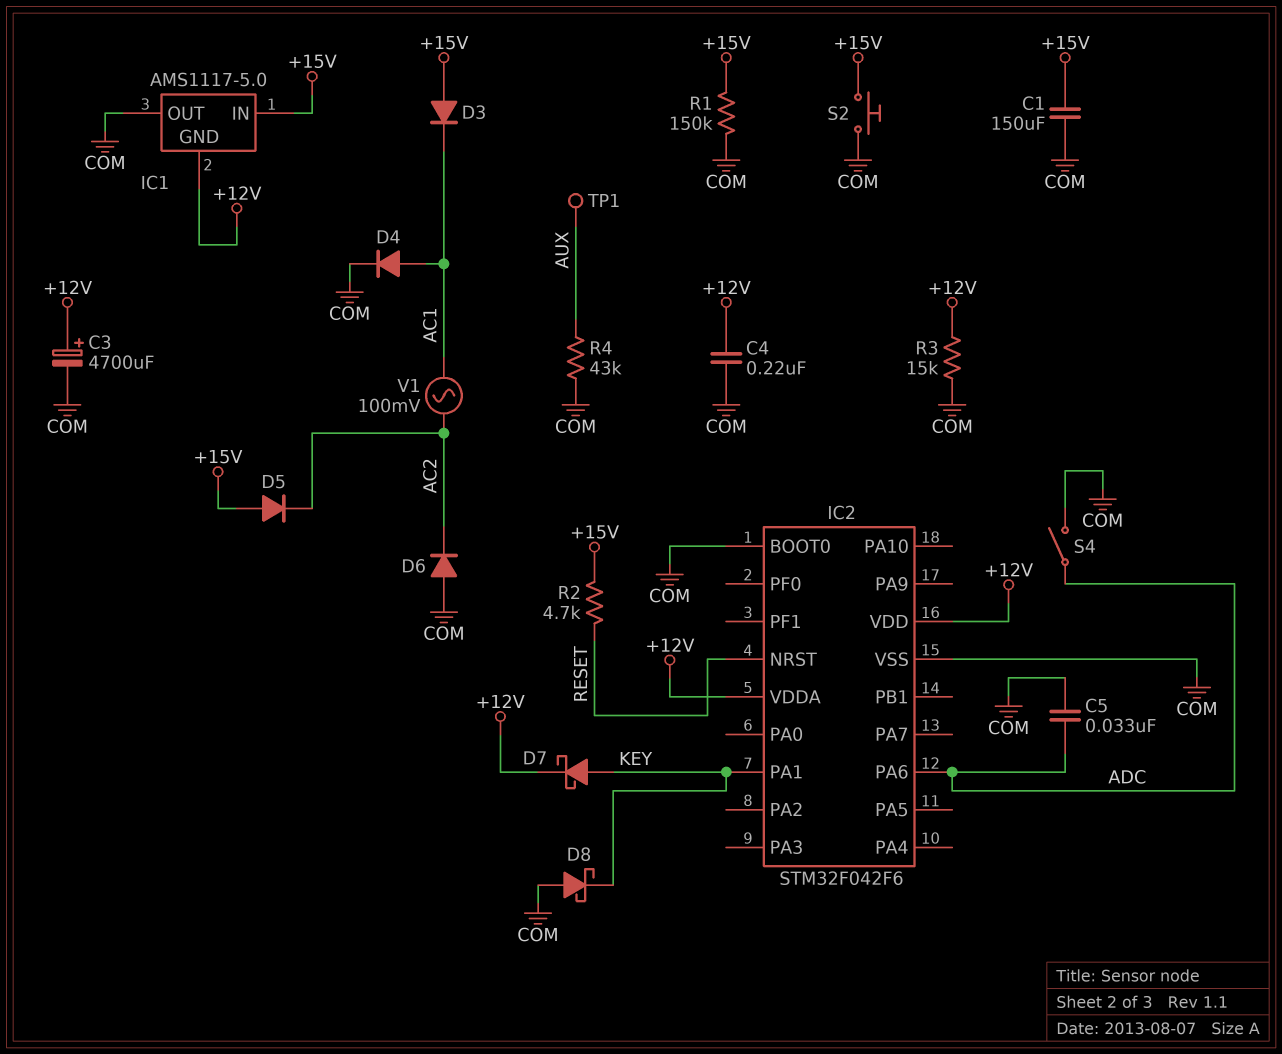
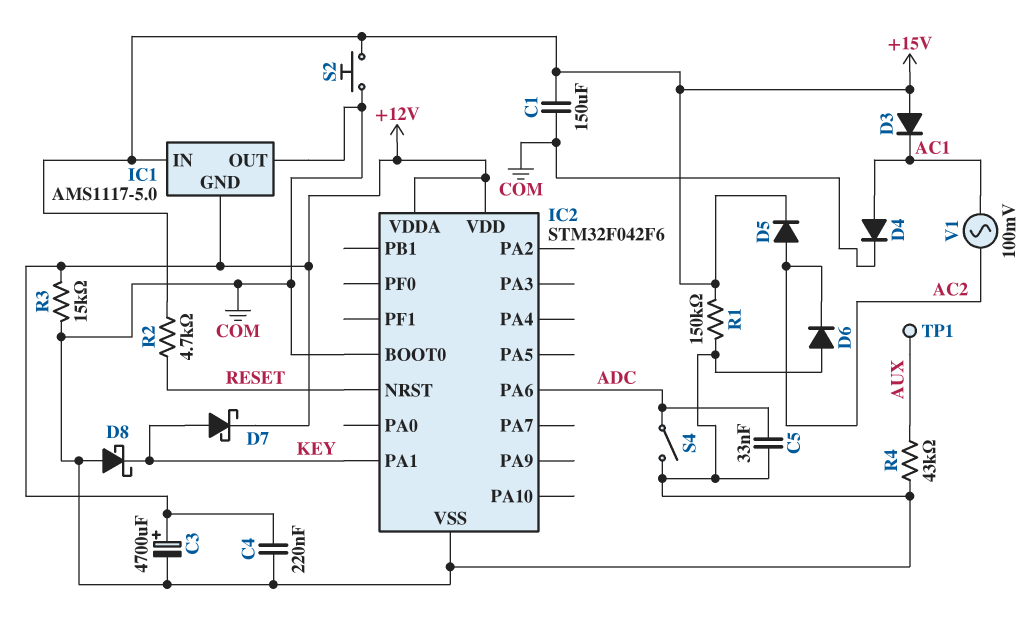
D5: diode (A +15V, K AC2) -> diode (A AC2, K +15V)

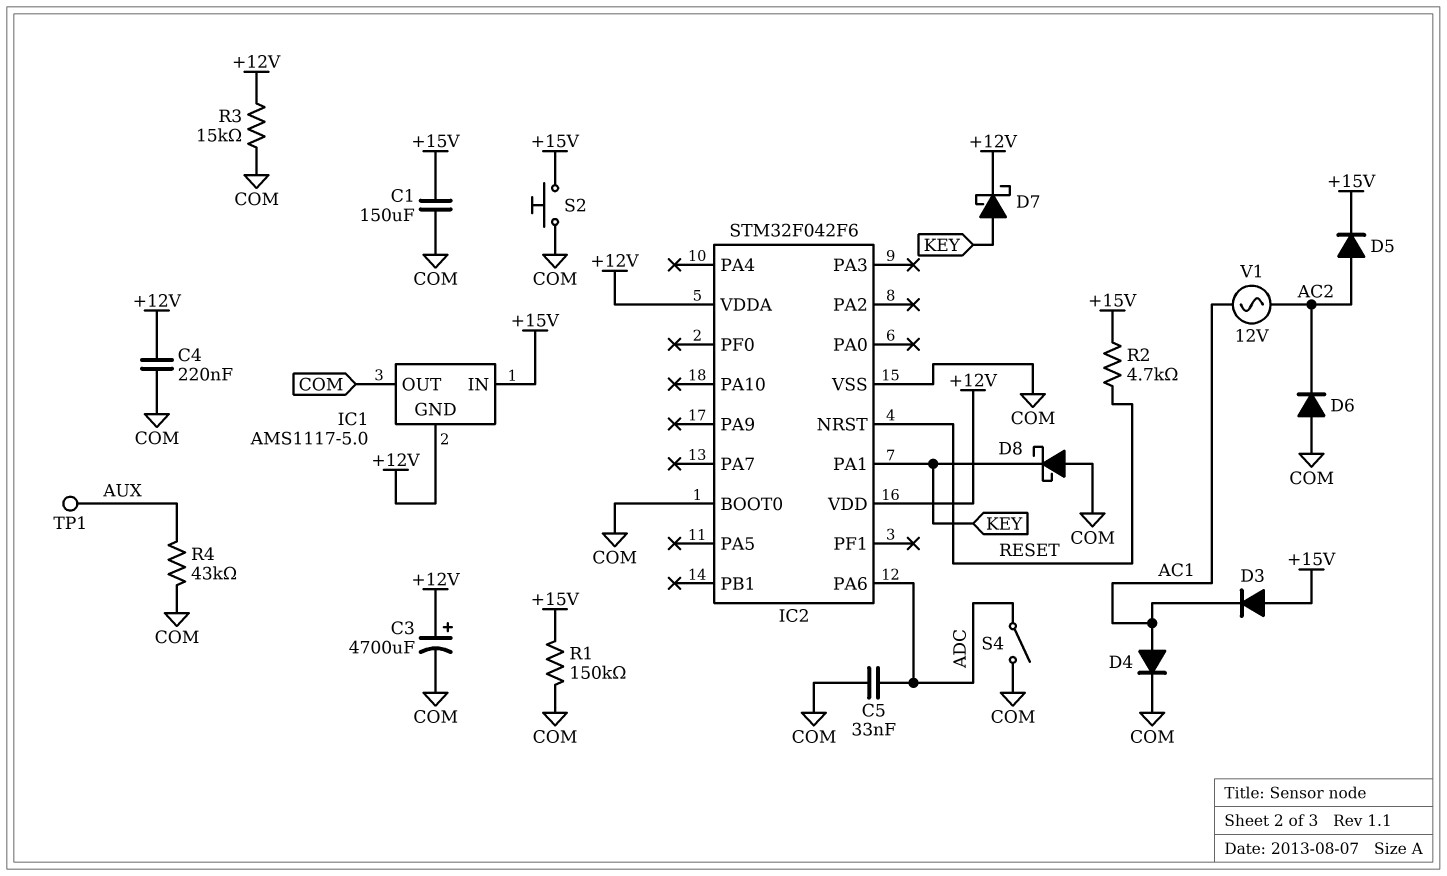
V1: AC 100mV (AC1, AC2) -> AC 12V (AC1, AC2)

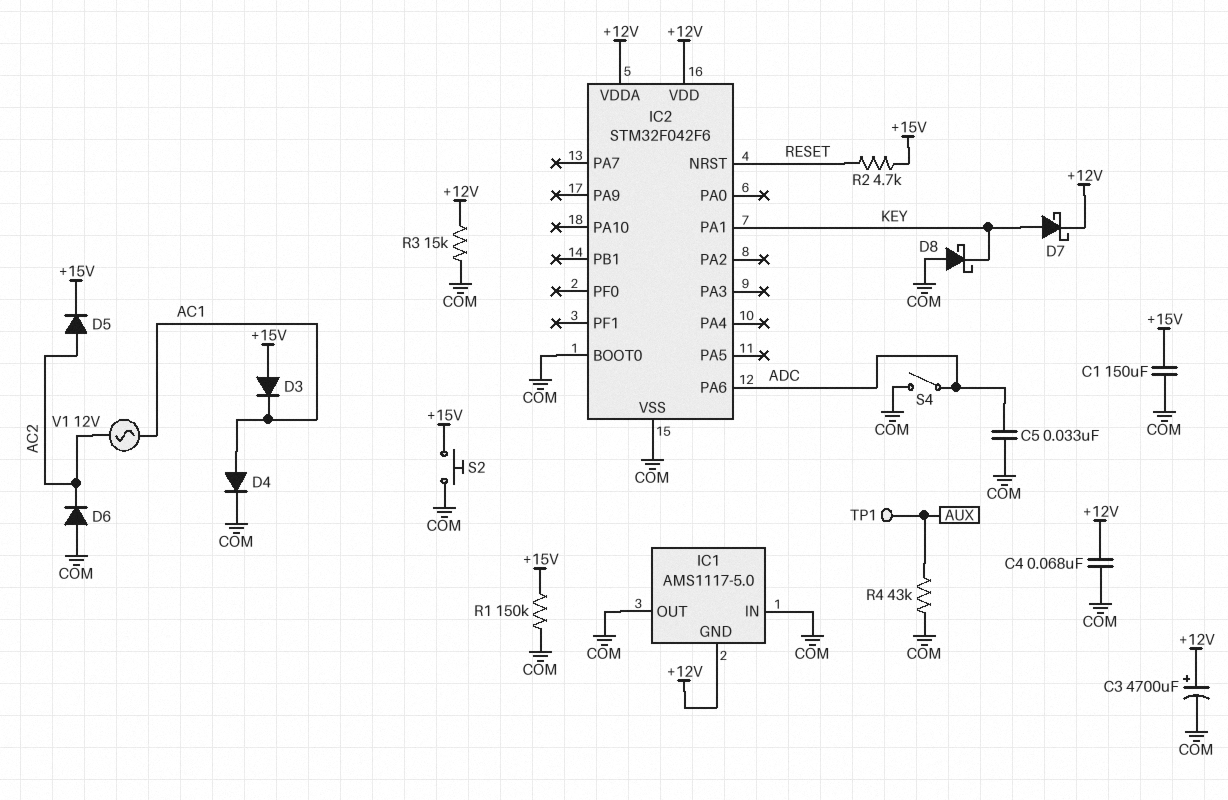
C4: 220nF (+12V, COM) -> 68nF (+12V, COM)
IC1 pin IN: +15V -> COM

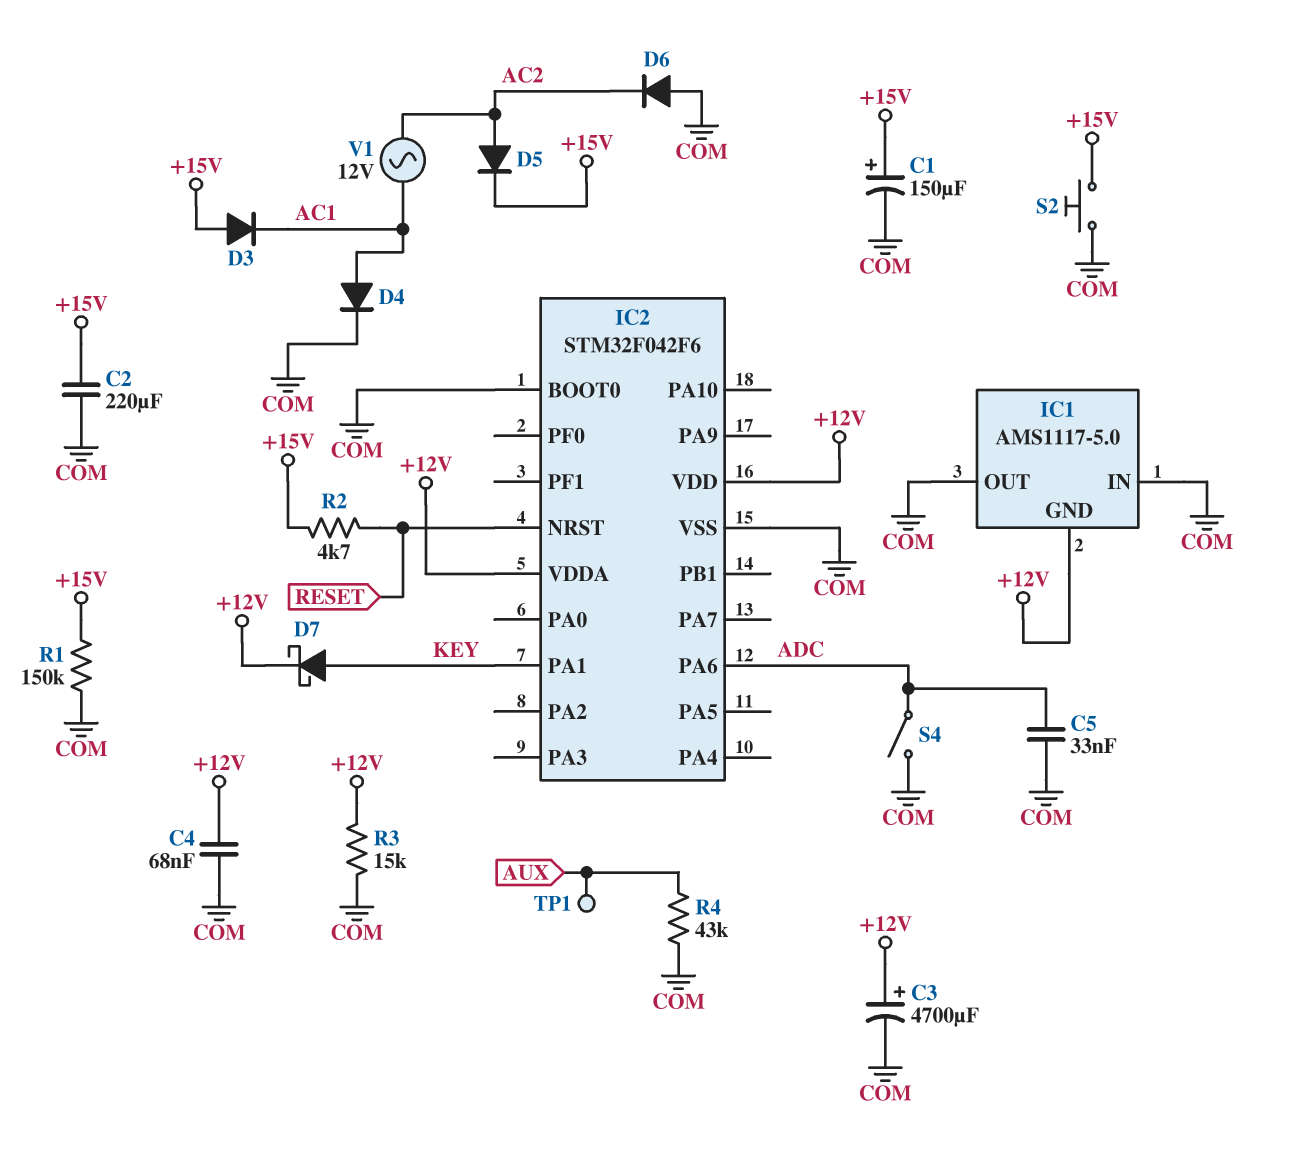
C1: 150uF (+15V, COM) -> 150uF (plus +15V, minus COM)
C2: none -> 220uF (+15V, COM)
D8: schottky (A COM, K KEY) -> none

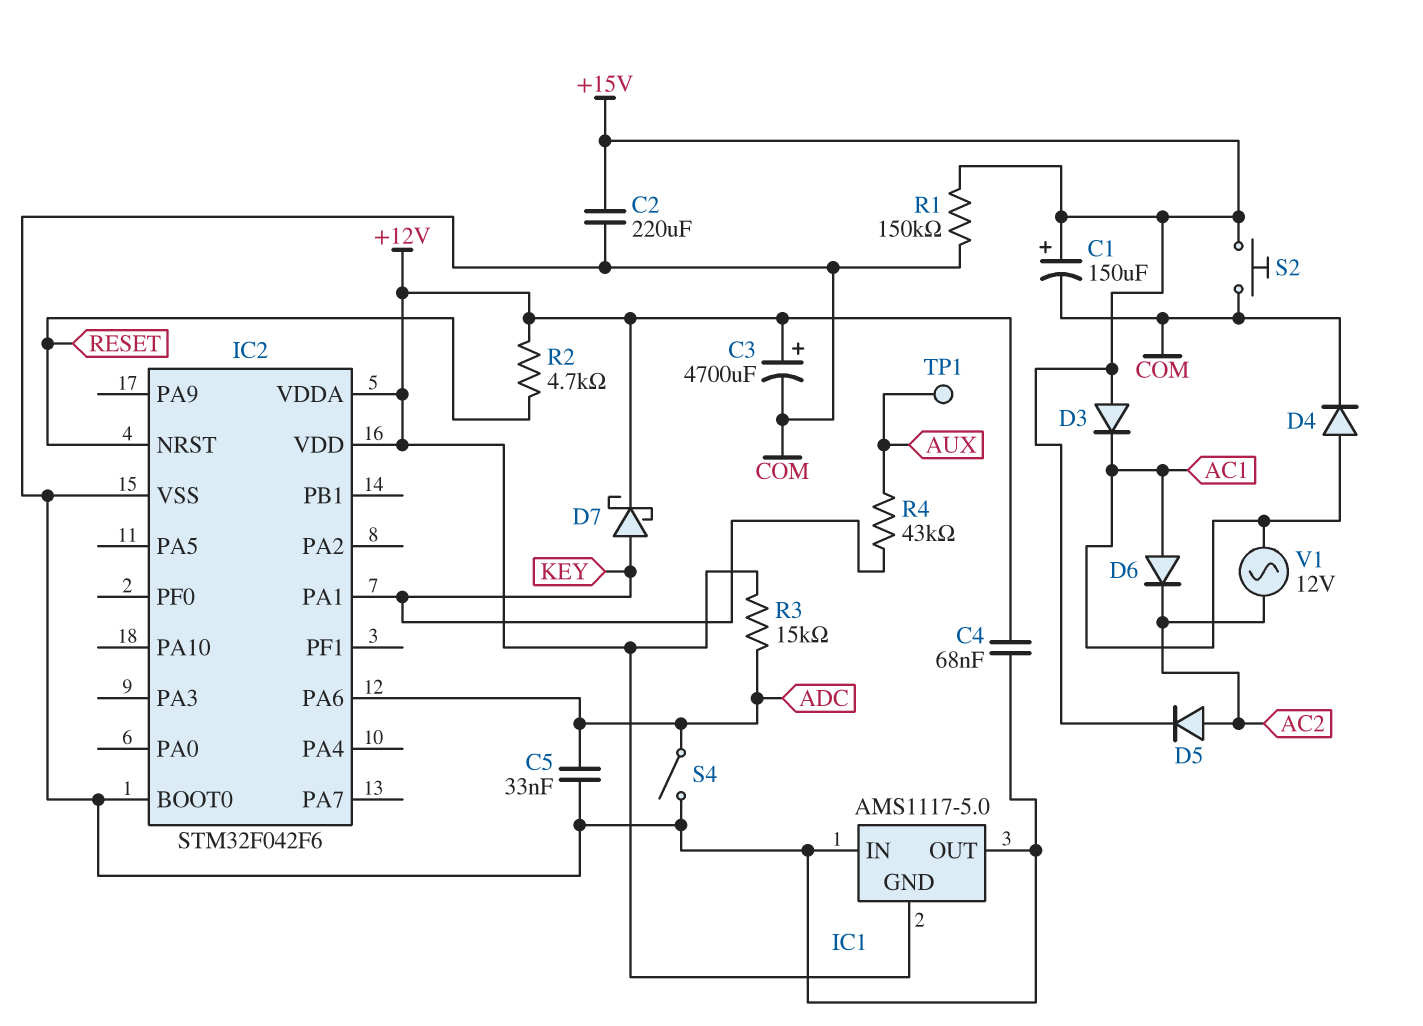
D6: diode (A COM, K AC2) -> diode (A AC1, K AC2)
R2: 4.7k (+15V, RESET) -> 4.7k (+12V, RESET)
R3: 15k (+12V, COM) -> 15k (+12V, ADC)
R4: 43k (AUX, COM) -> 43k (AUX, KEY)

